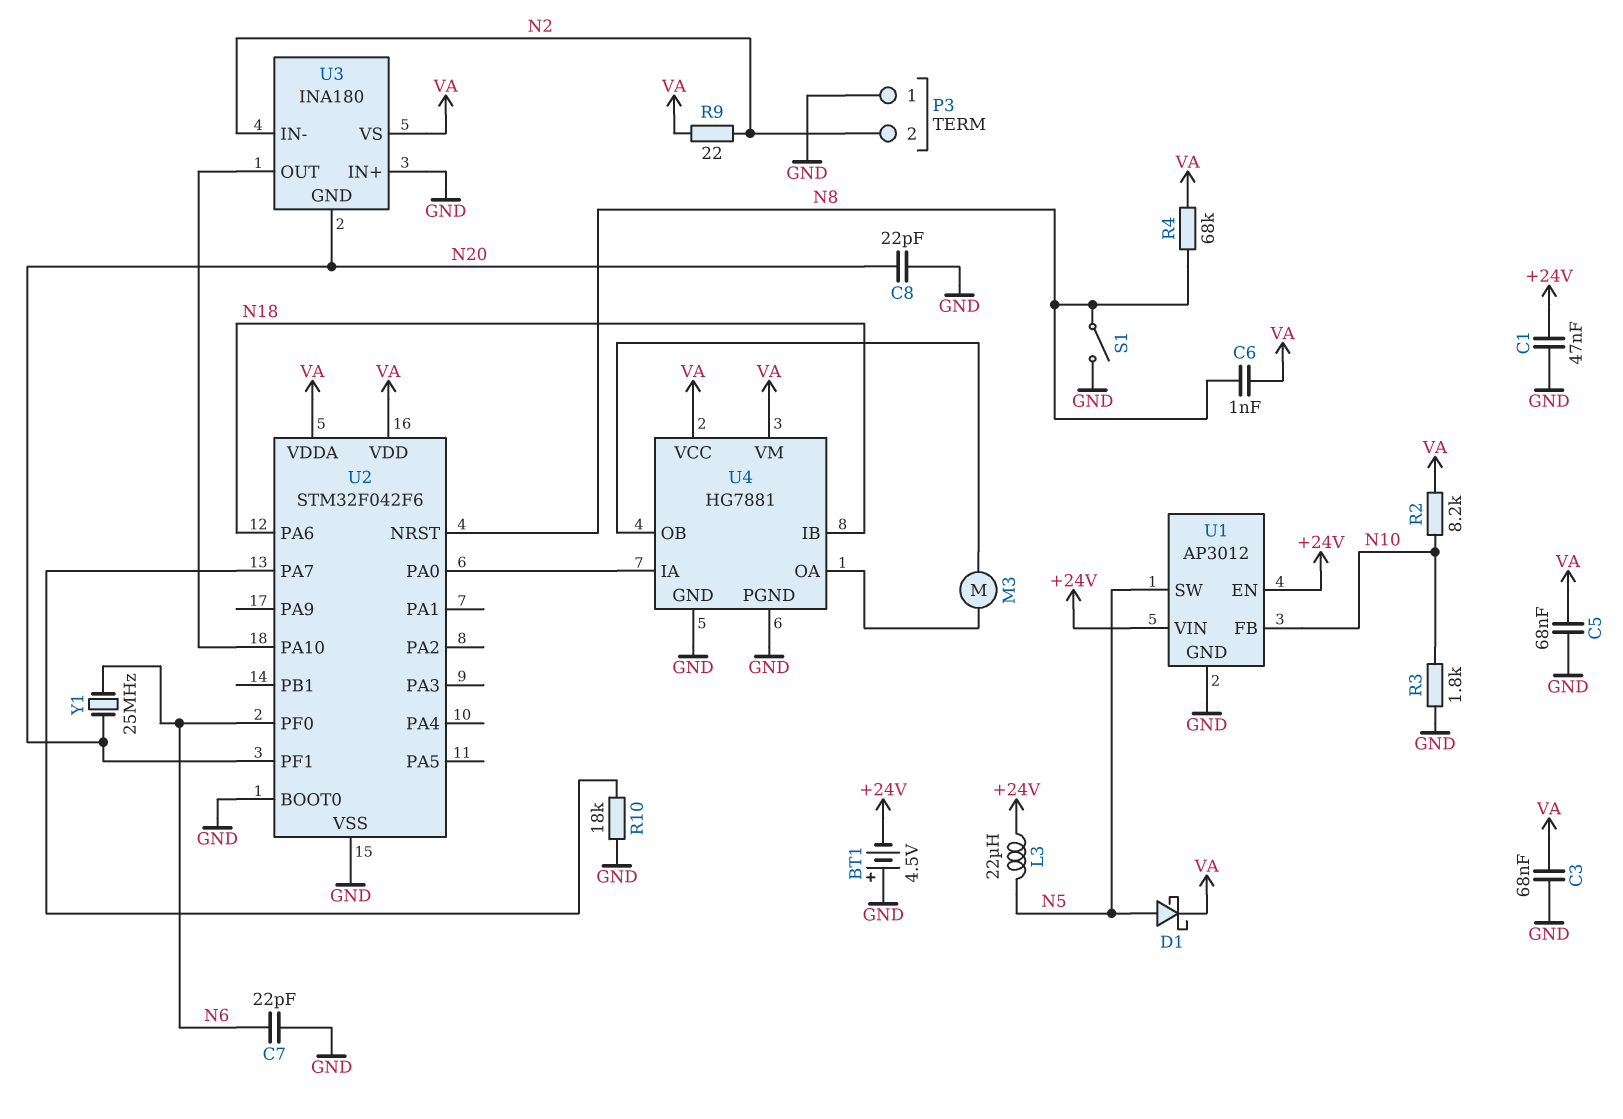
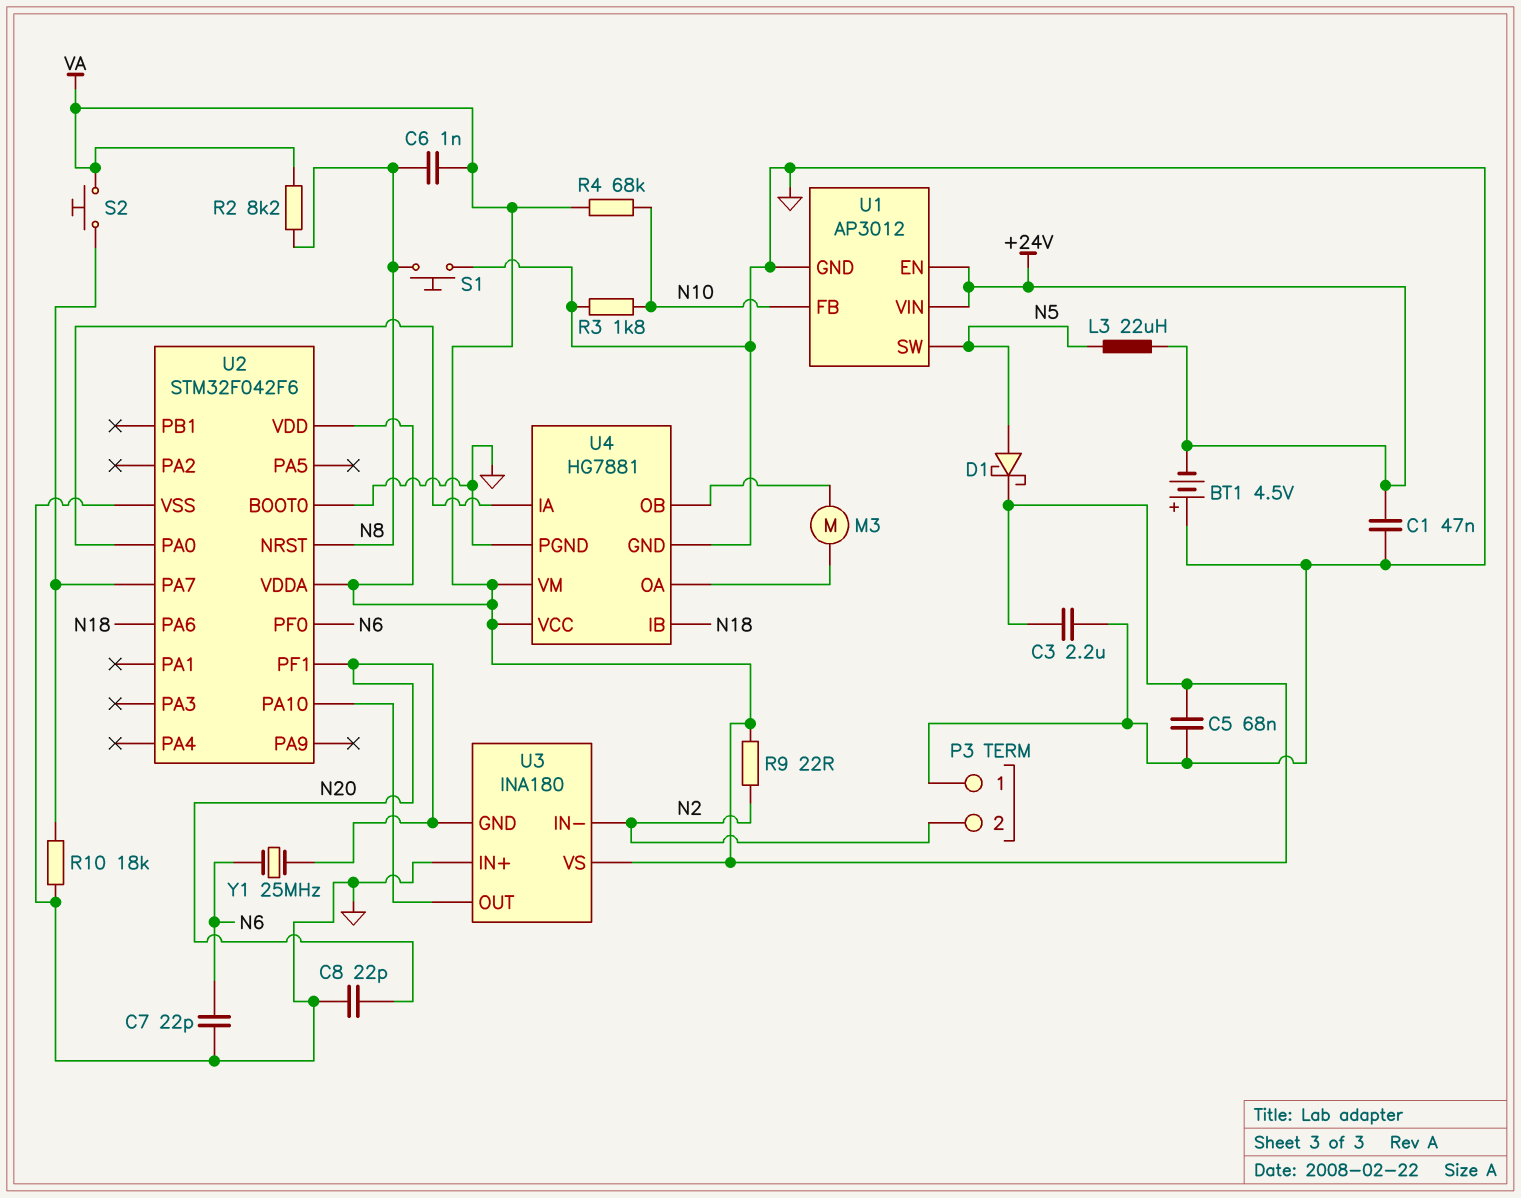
C3: 68nF (GND, VA) -> 2.2uF (GND, VA)
R2: 8.2k (N10, VA) -> 8.2k (N8, VA)
R4: 68k (N8, VA) -> 68k (N10, VA)
S1: switch (GND, N8) -> button (GND, N8)
S2: none -> button (U2/PA7, VA)

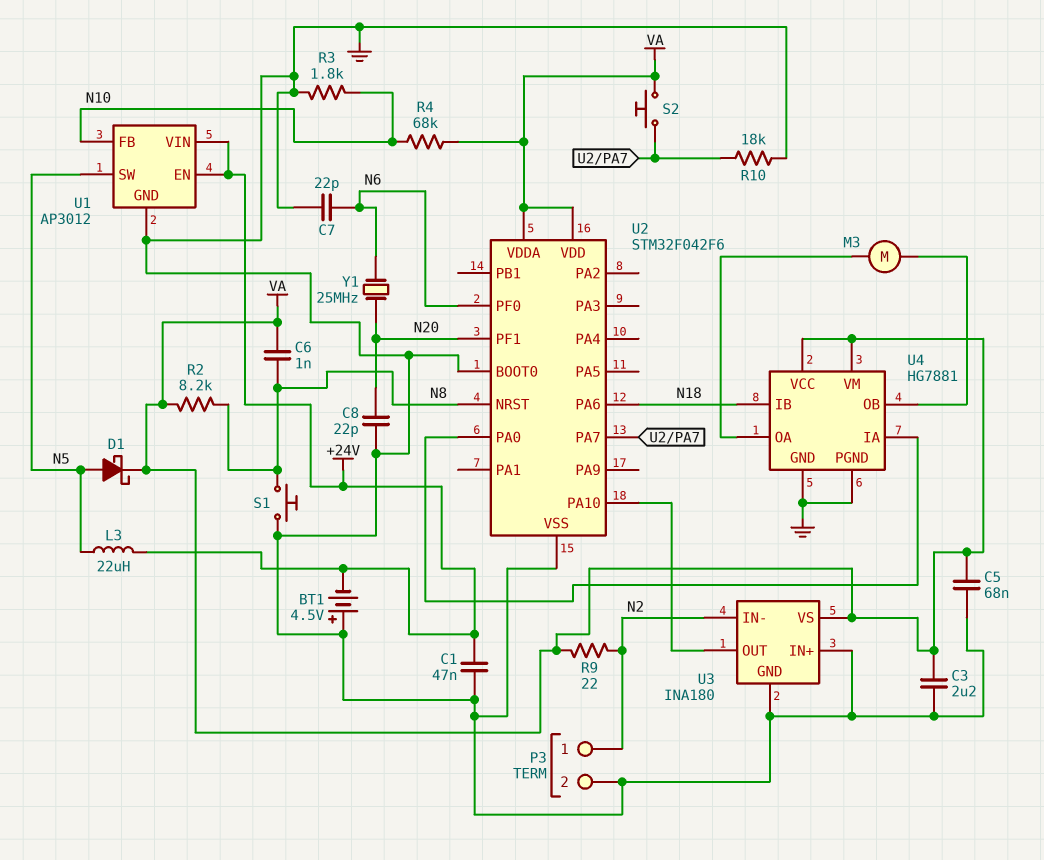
P3 pin 1: GND -> N2
P3 pin 2: N2 -> GND
U3 pin GND: N20 -> GND

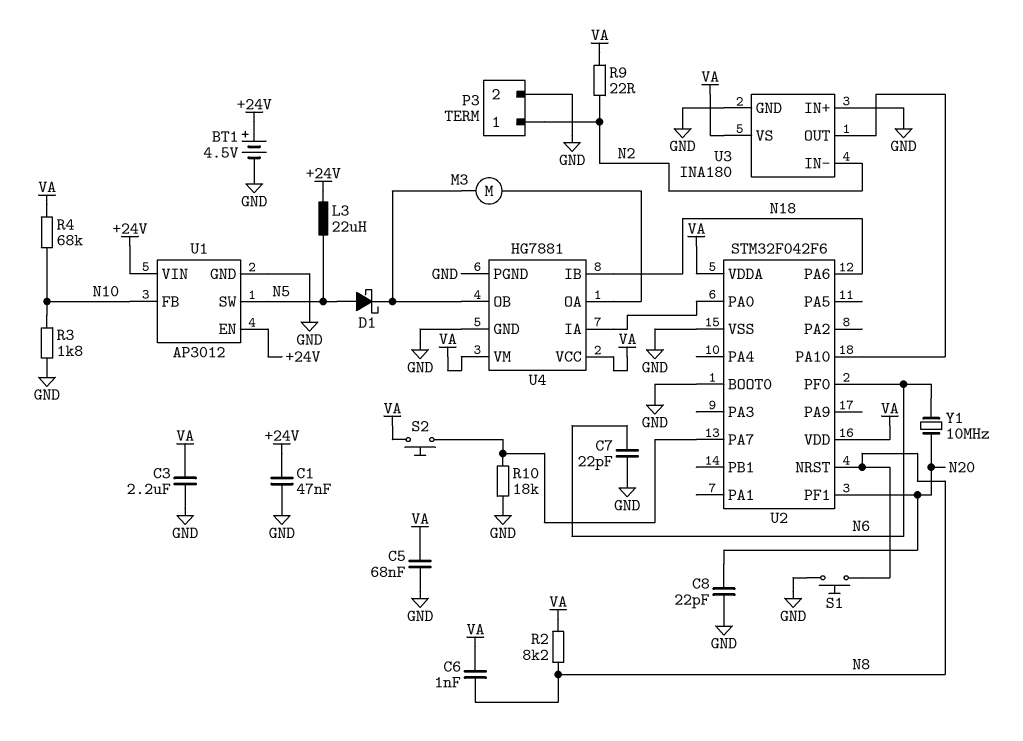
BT1: 4.5V (plus GND, minus +24V) -> 4.5V (plus +24V, minus GND)
D1: schottky (A N5, K VA) -> schottky (A N5, K U4/OB)
Y1: 25MHz (N6, N20) -> 10MHz (N6, N20)

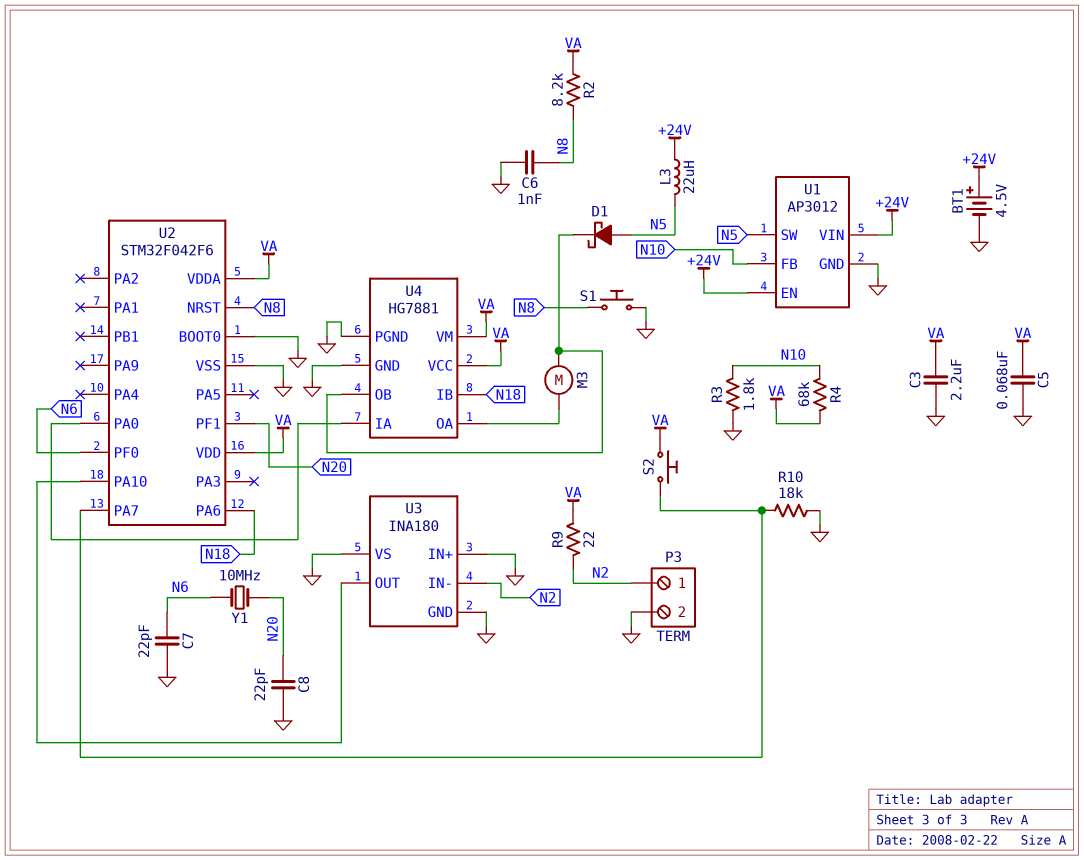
C1: 47nF (+24V, GND) -> none
C6: 1nF (N8, VA) -> 1nF (GND, N8)
U3 pin VS: VA -> GND

